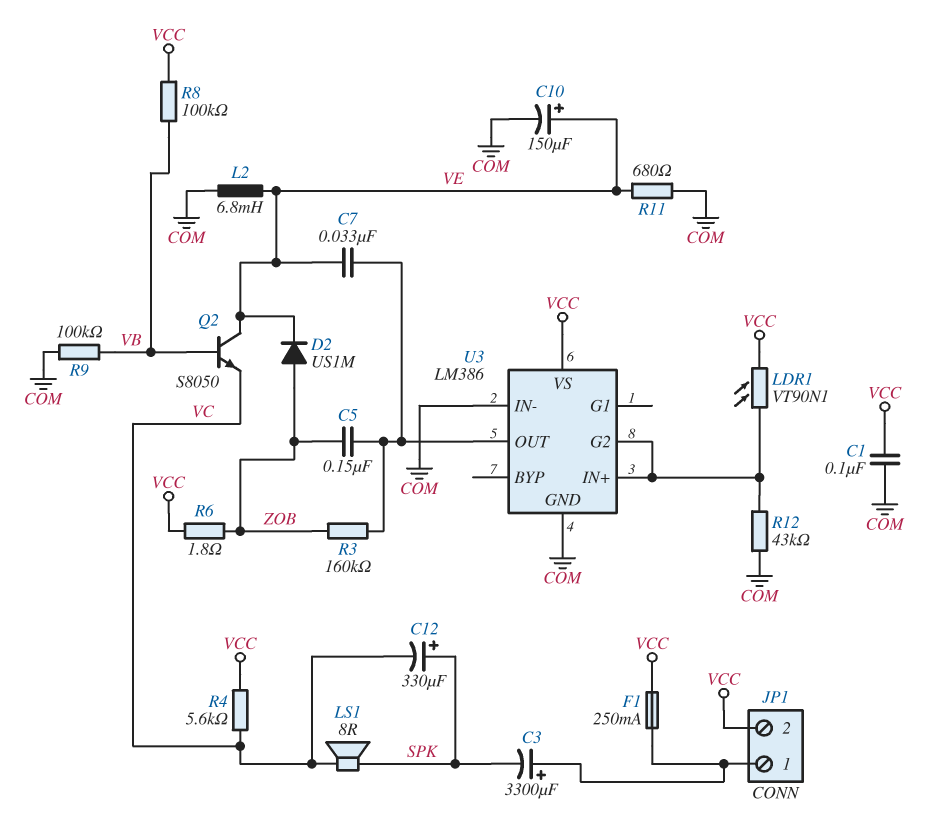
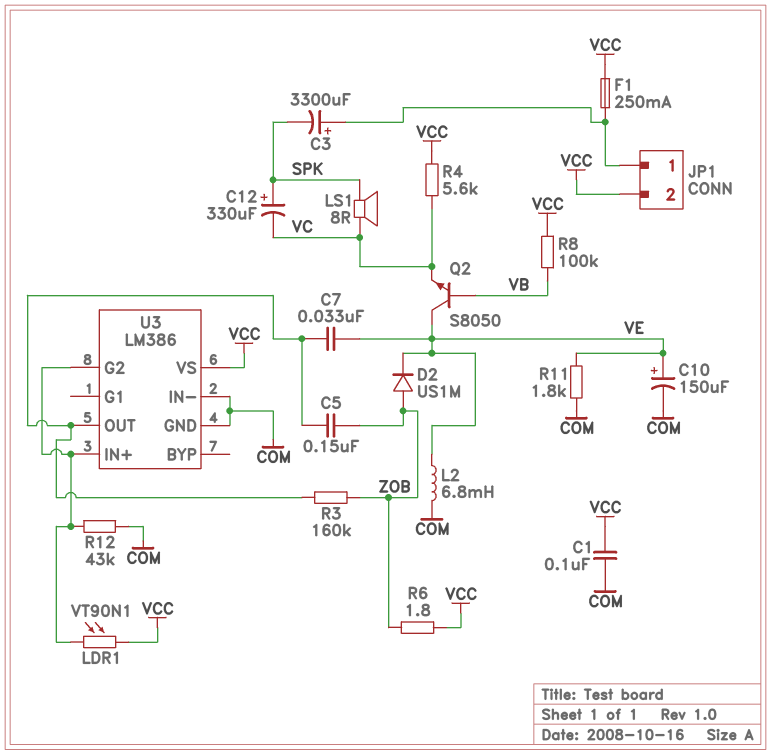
R9: 100k (COM, VB) -> none
R11: 680 (COM, VE) -> 1.8k (COM, VE)

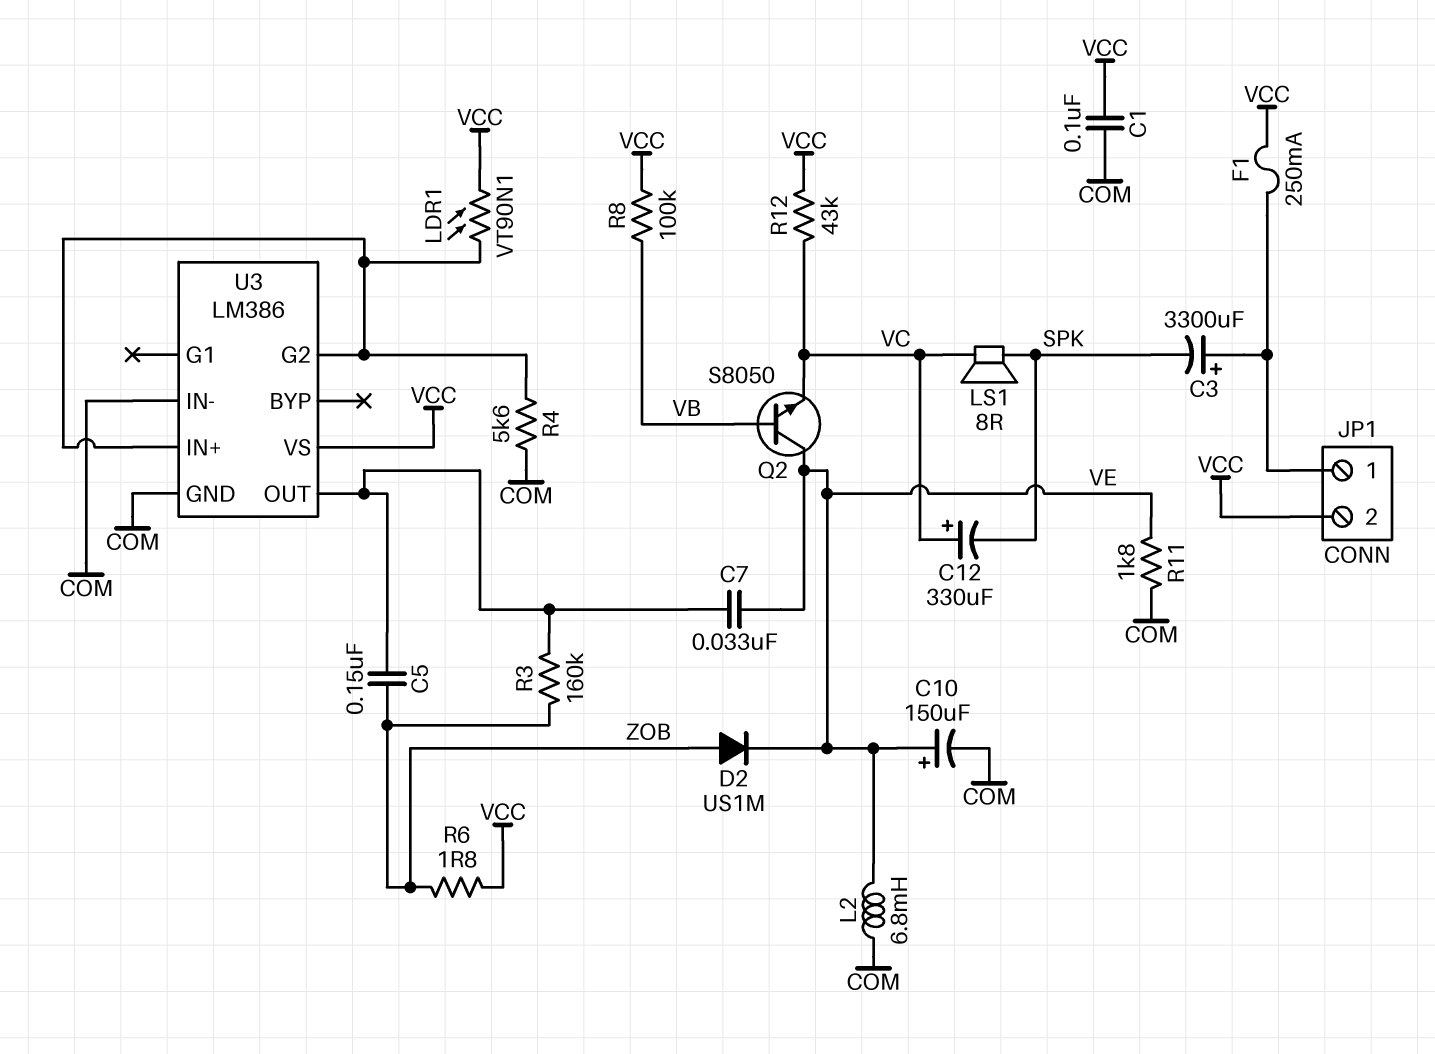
C12: 330uF (plus SPK, minus VC) -> 330uF (plus VC, minus SPK)
R4: 5.6k (VC, VCC) -> 5.6k (COM, U3/G2)
R12: 43k (COM, U3/G2) -> 43k (VC, VCC)

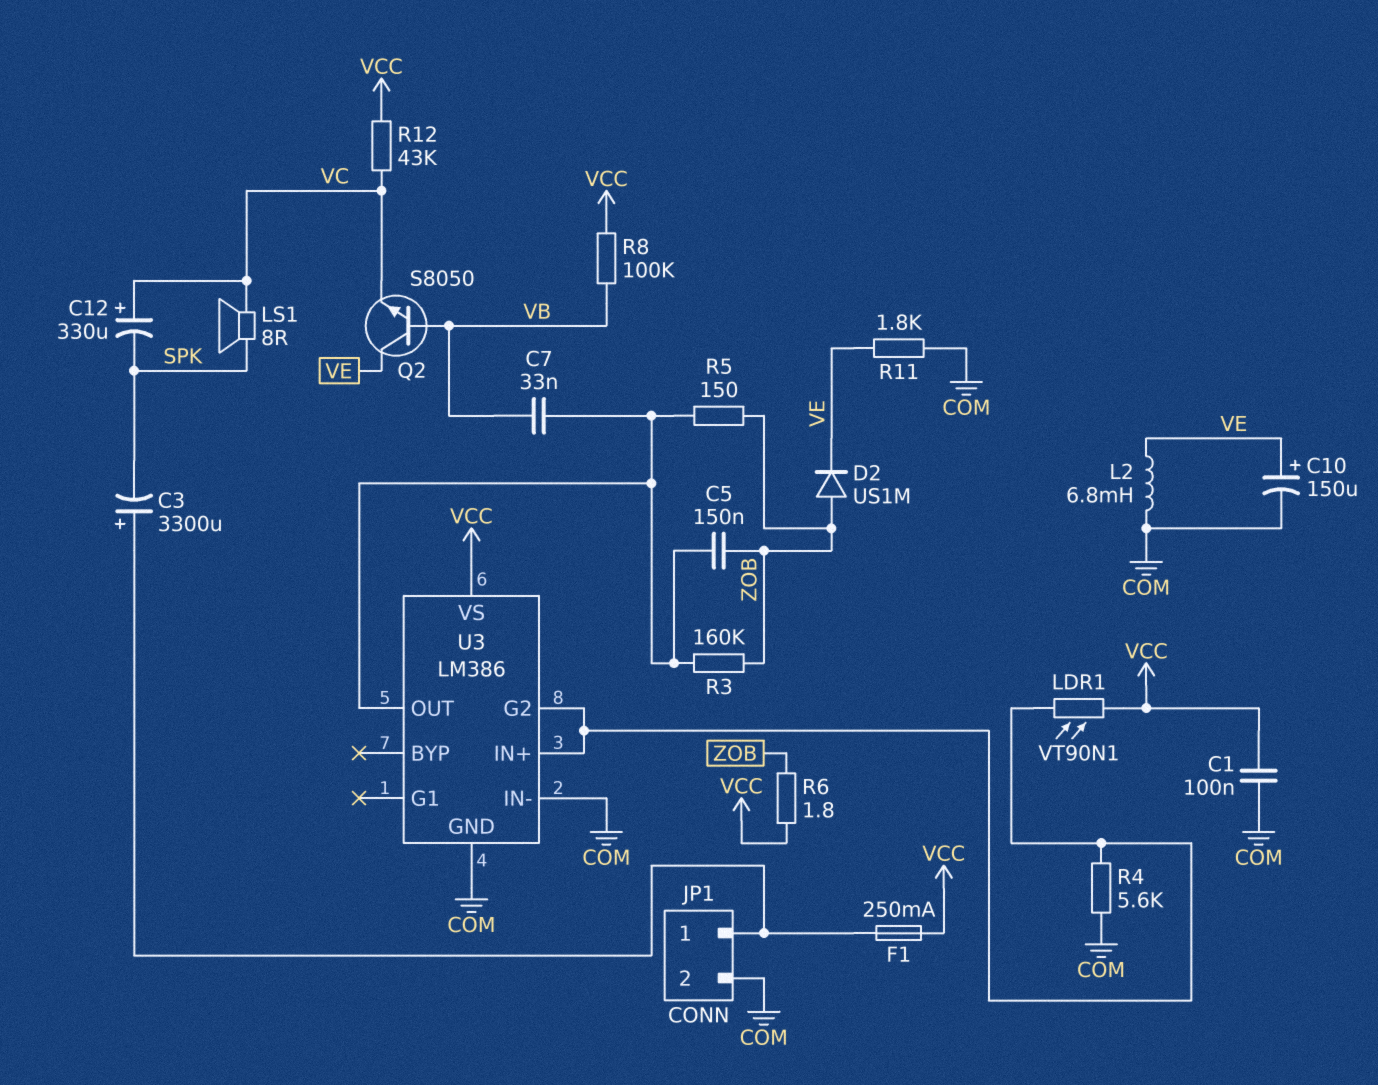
C7: 33nF (U3/OUT, VE) -> 33nF (U3/OUT, VB)
JP1 pin 2: VCC -> COM
R5: none -> 150 (U3/OUT, ZOB)

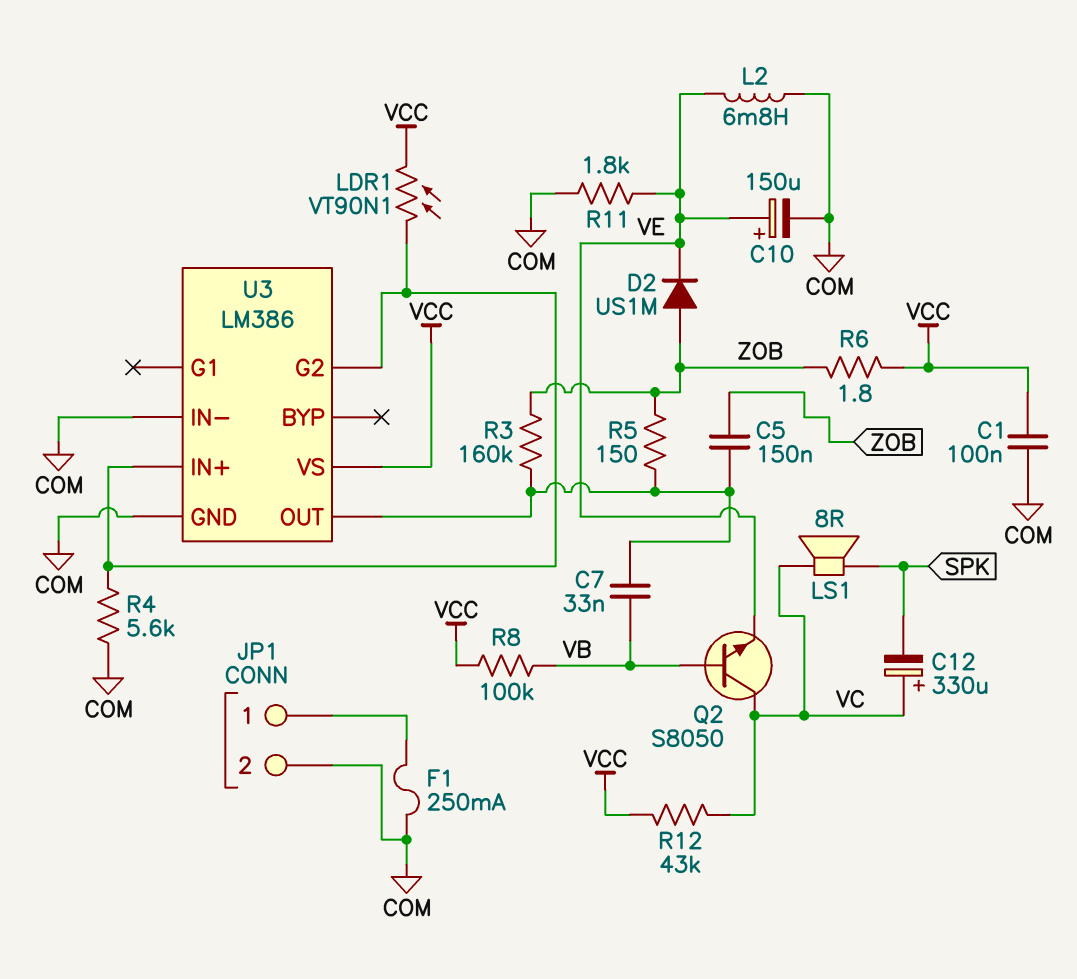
C3: 3300uF (plus JP1/1, minus SPK) -> none
F1: 250mA (JP1/1, VCC) -> 250mA (COM, JP1/1)
Q2: NPN S8050 (B VB, C VE, E VC) -> NPN S8050 (B VB, C VC, E VE)

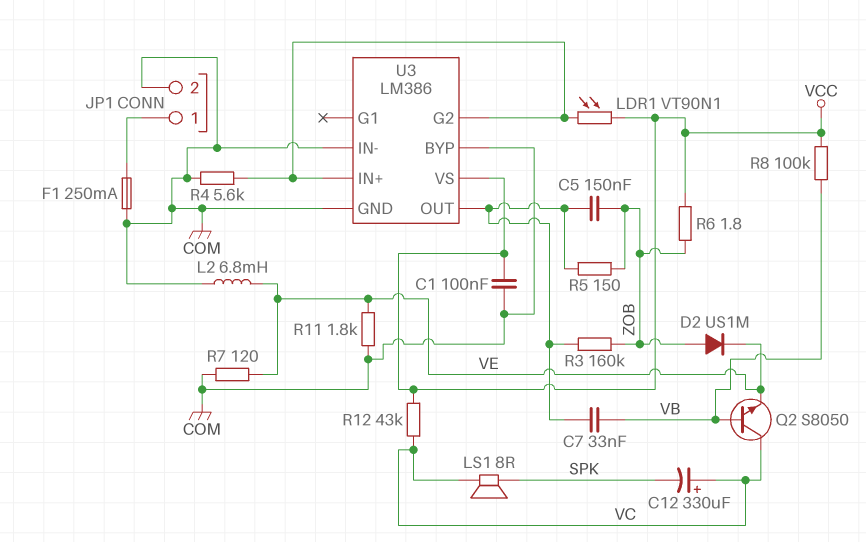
C10: 150uF (plus VE, minus COM) -> none
R7: none -> 120 (COM, VE)
U3 pin BYP: none -> COM

